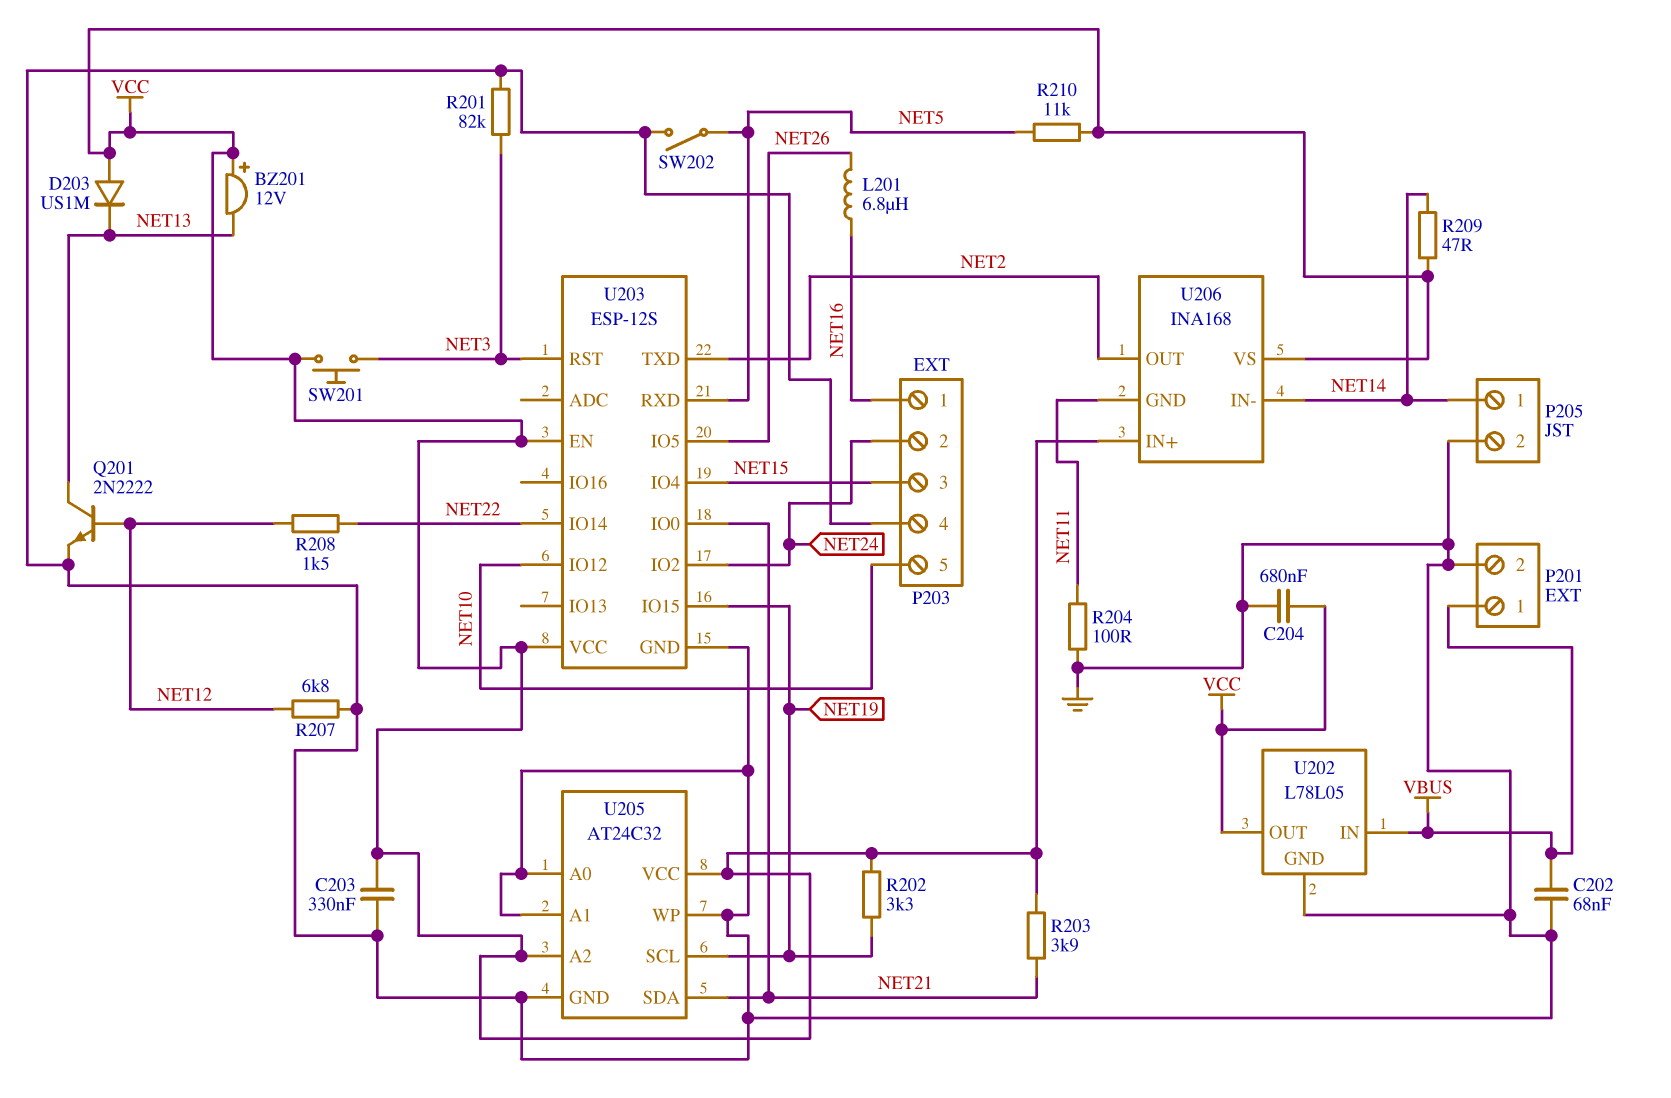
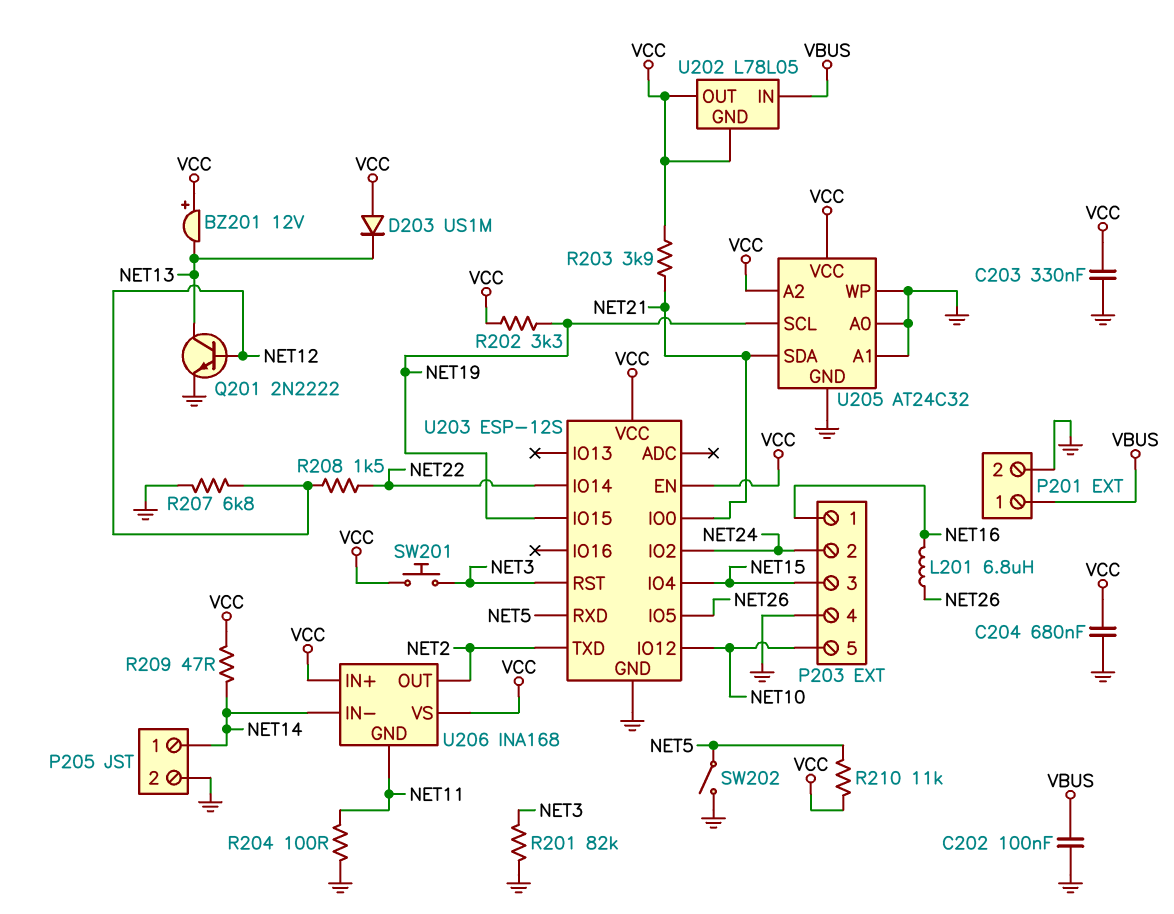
C202: 68nF (GND, VBUS) -> 100nF (GND, VBUS)
U202 pin GND: GND -> VCC

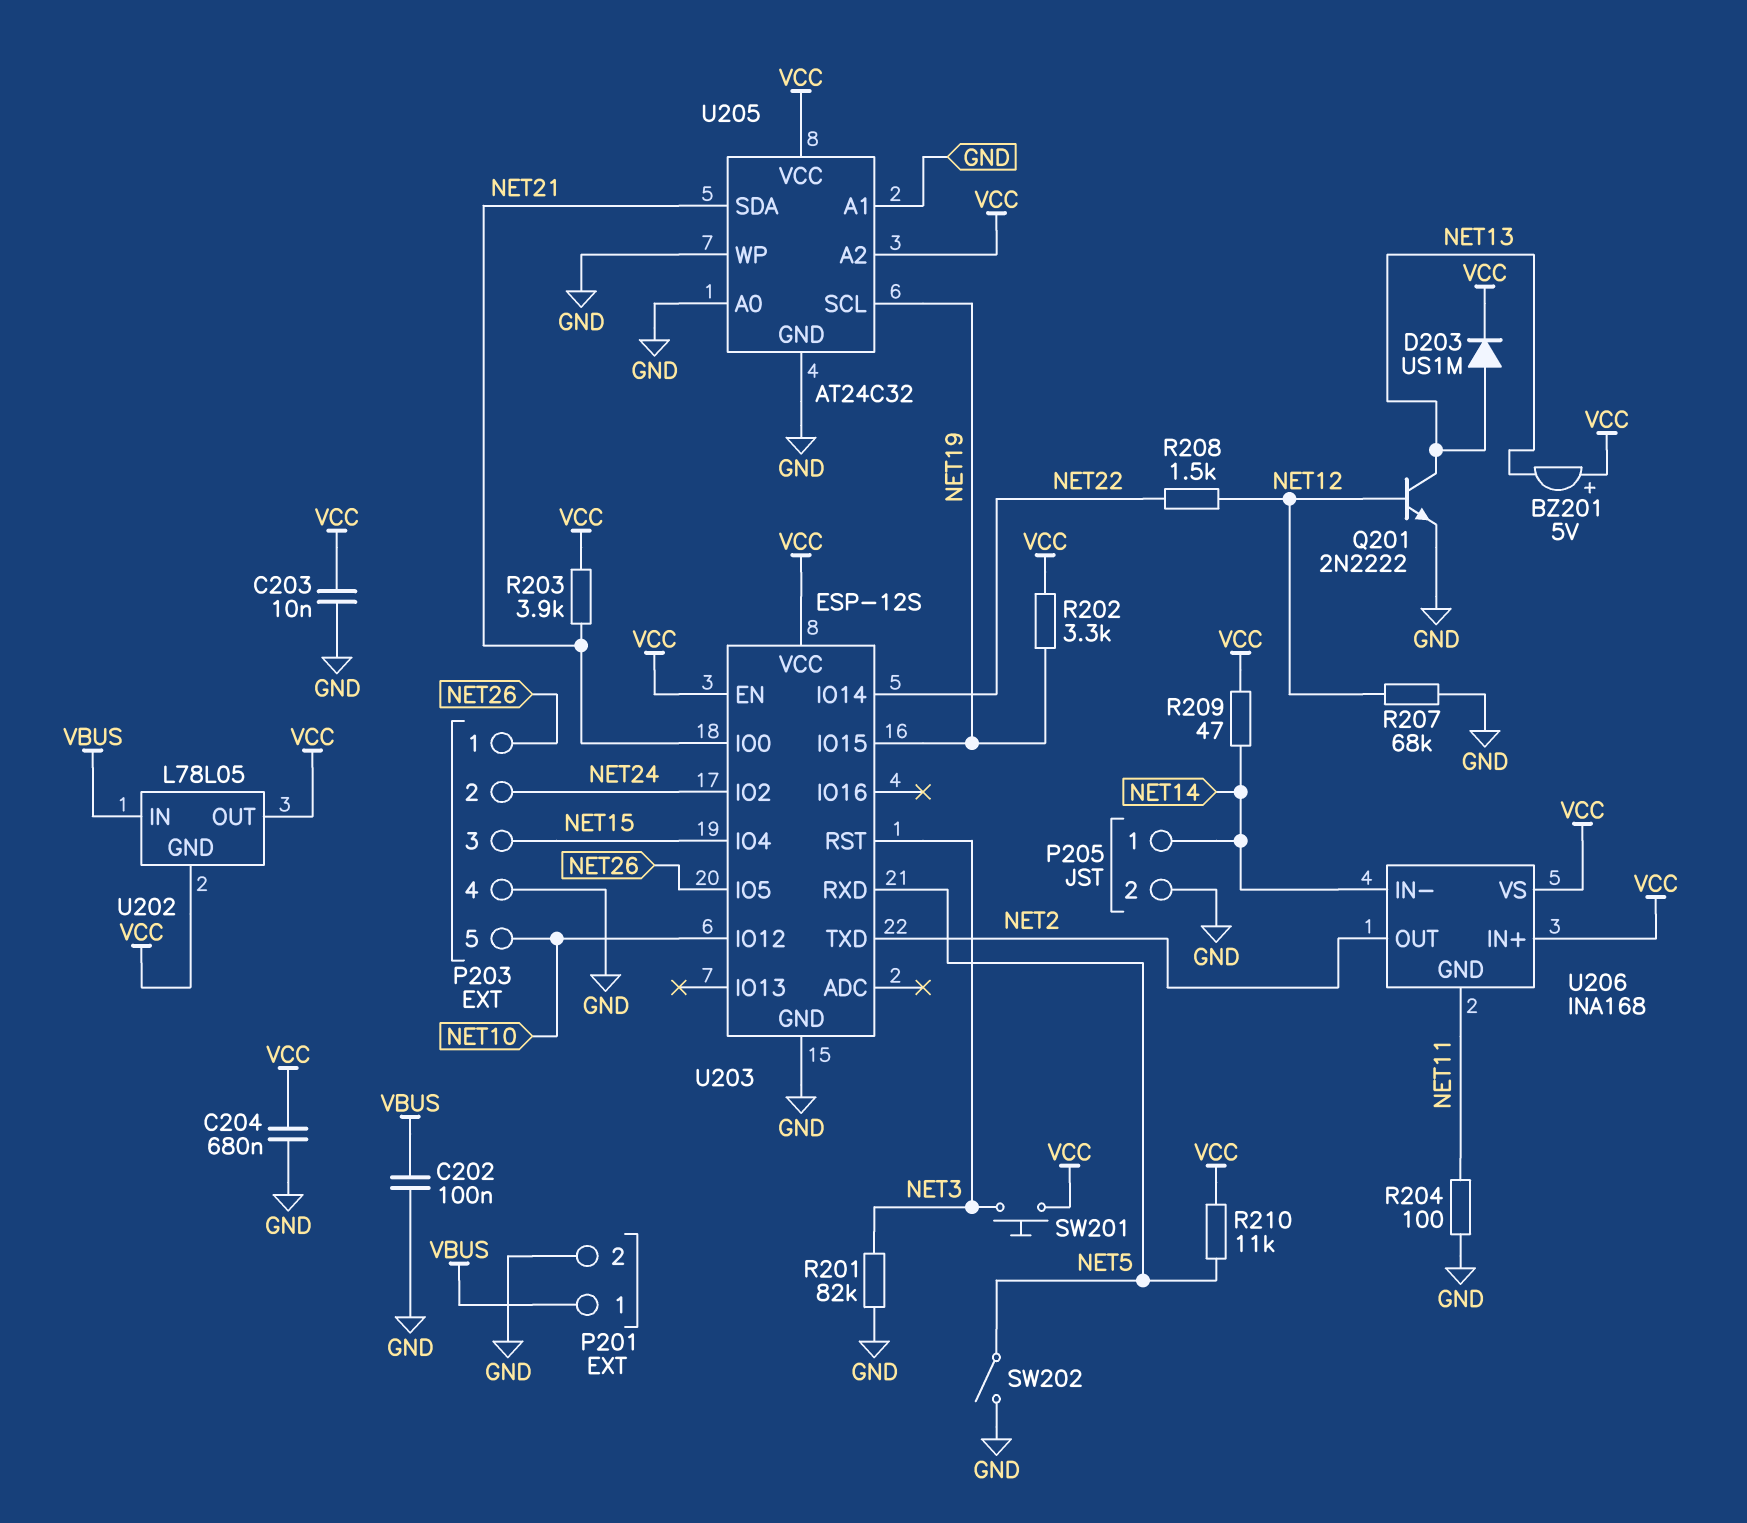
BZ201: buzzer 12V (plus VCC, minus NET13) -> buzzer 5V (plus VCC, minus NET13)
C203: 330nF (GND, VCC) -> 10nF (GND, VCC)
D203: diode US1M (A VCC, K NET13) -> diode US1M (A NET13, K VCC)
L201: 6.8uH (NET16, NET26) -> none
P203 pin 1: NET16 -> NET26
R207: 6.8k (GND, NET12) -> 68k (GND, NET12)

